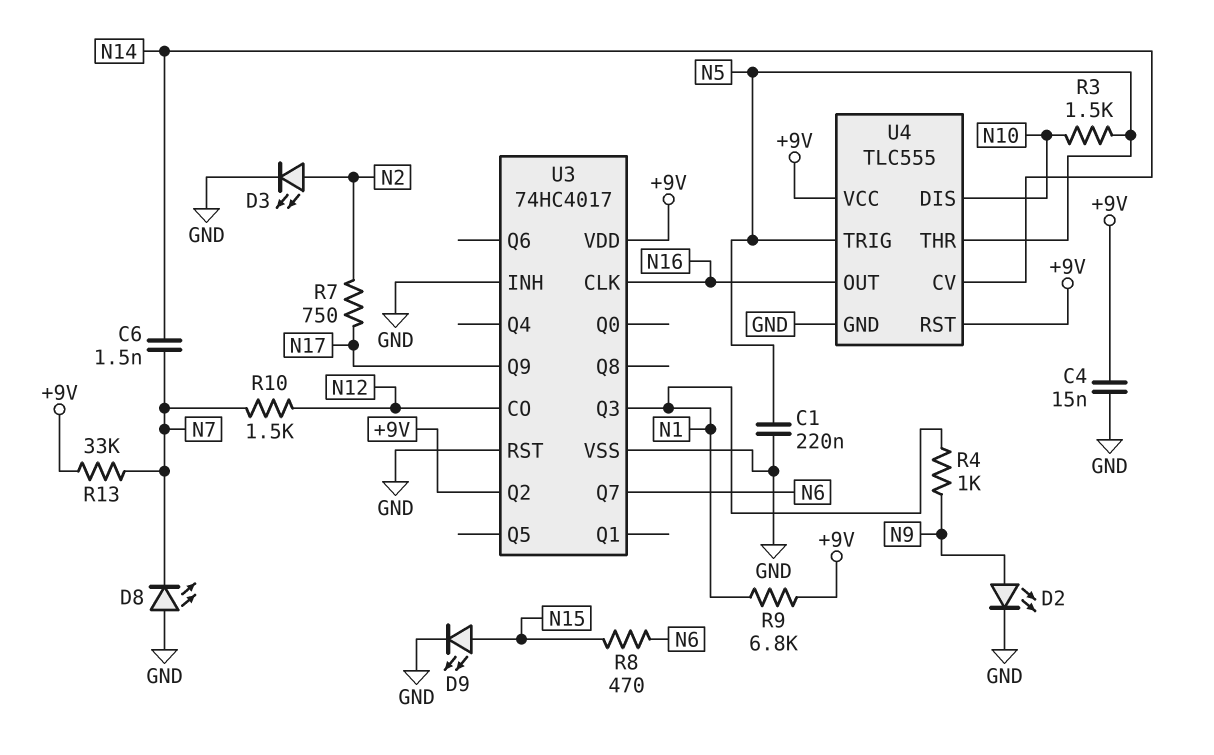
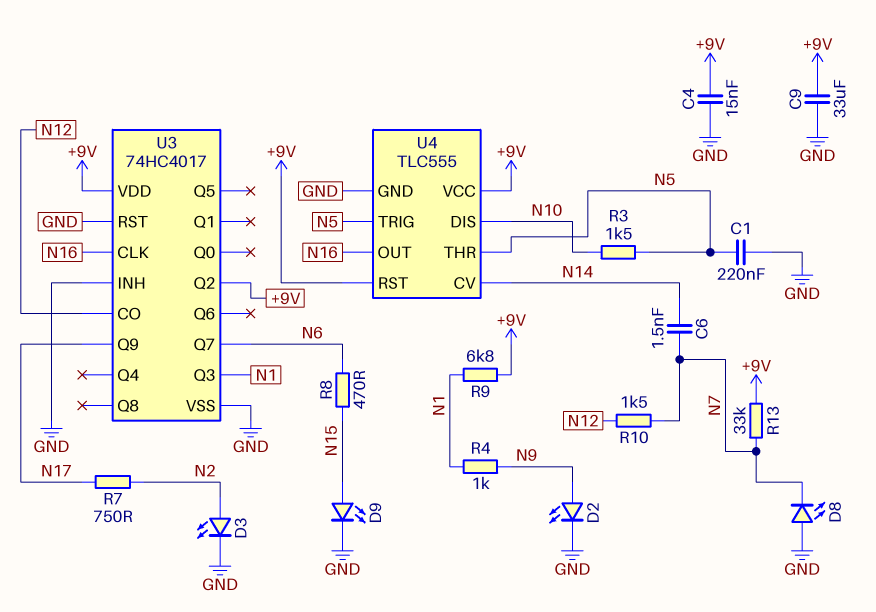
C9: none -> 33uF (+9V, GND)

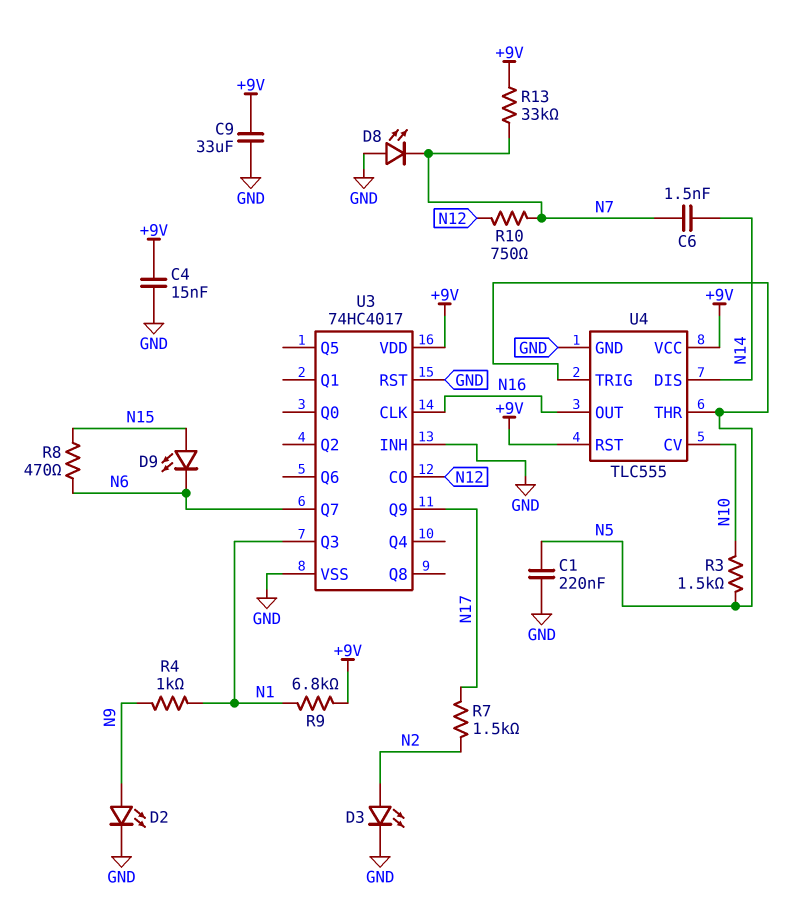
D9: LED (A N15, K GND) -> LED (A N15, K N6)
R7: 750 (N2, N17) -> 1.5k (N2, N17)
R10: 1.5k (N7, N12) -> 750 (N7, N12)
U3 pin Q2: +9V -> none
U4 pin CV: N14 -> N10
U4 pin DIS: N10 -> N14

